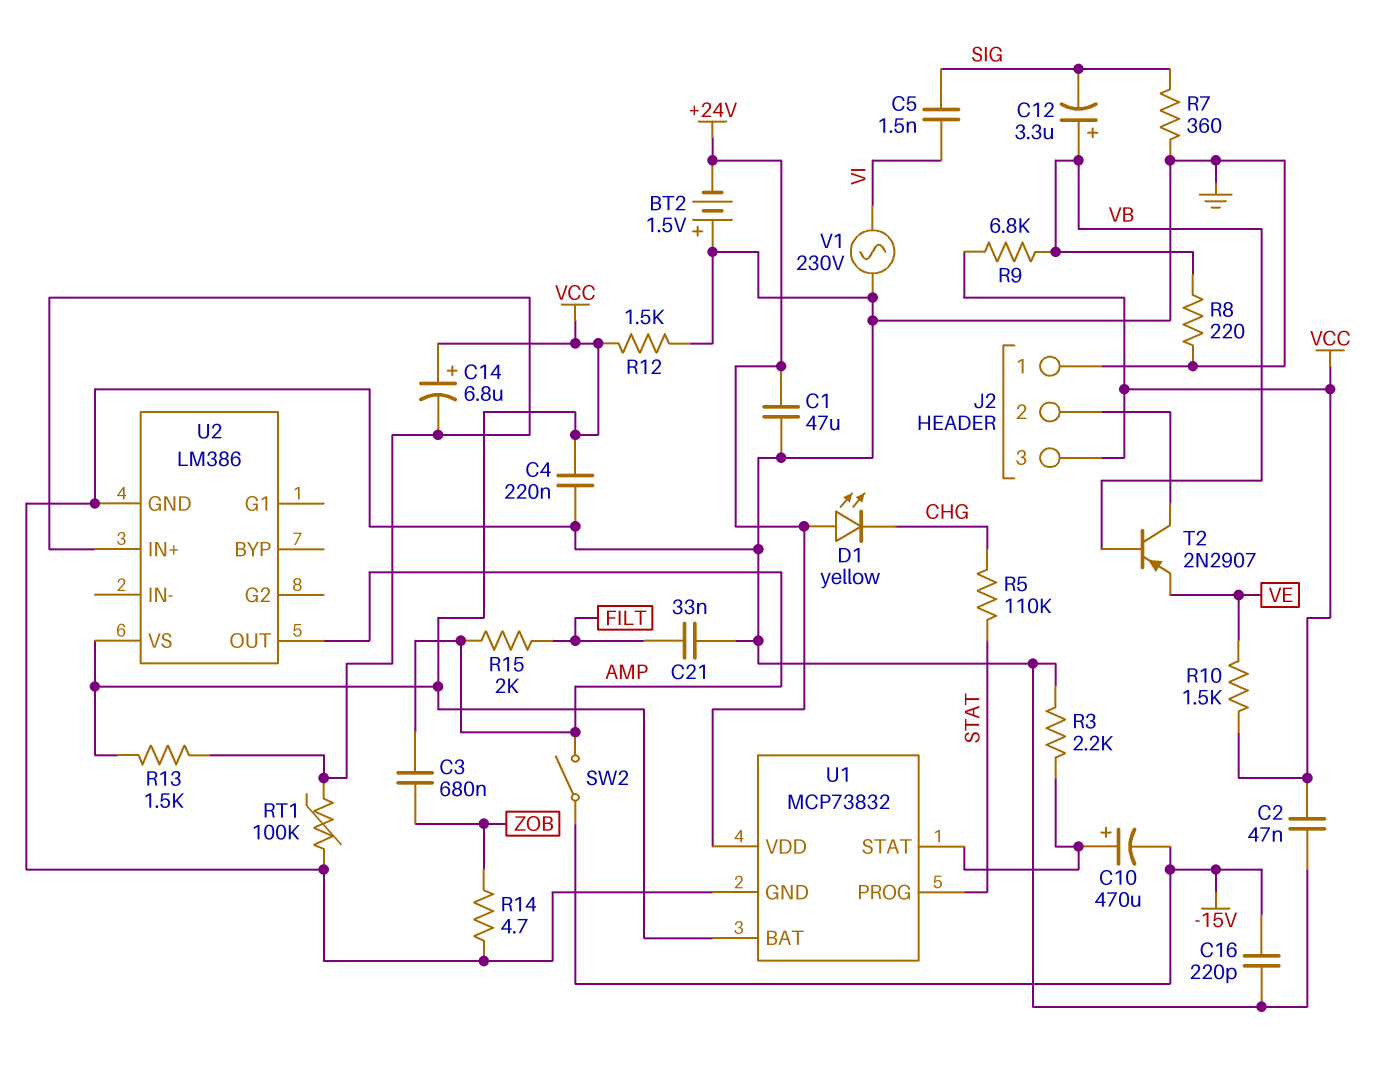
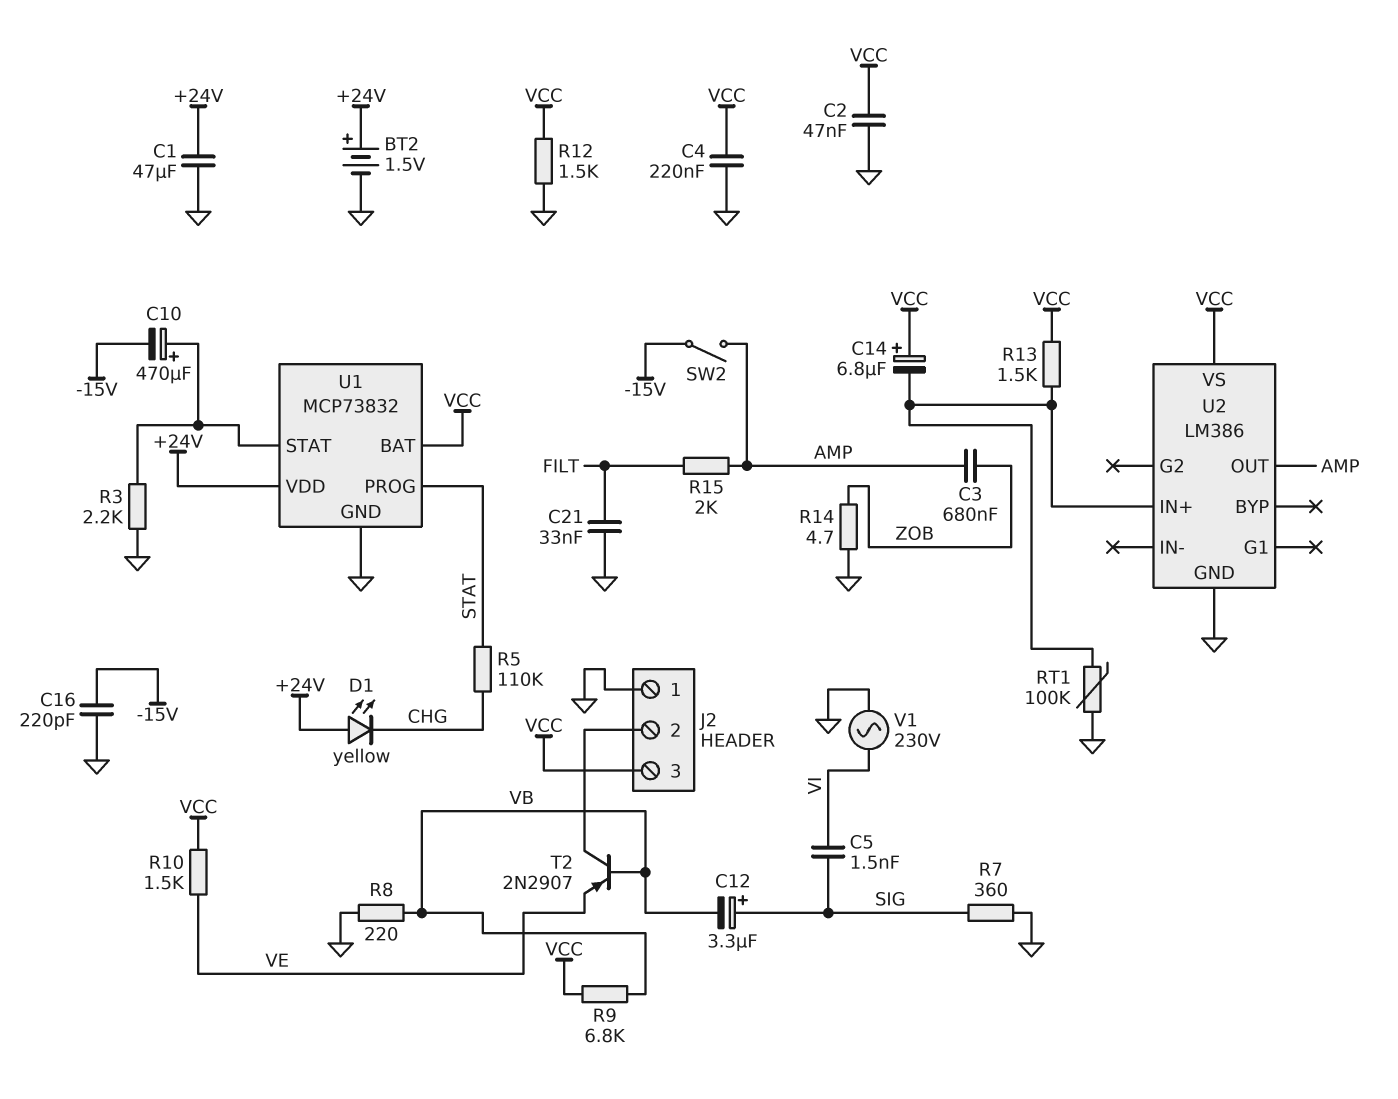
BT2: 1.5V (plus GND, minus +24V) -> 1.5V (plus +24V, minus GND)
C12: 3.3uF (plus VB, minus SIG) -> 3.3uF (plus SIG, minus VB)

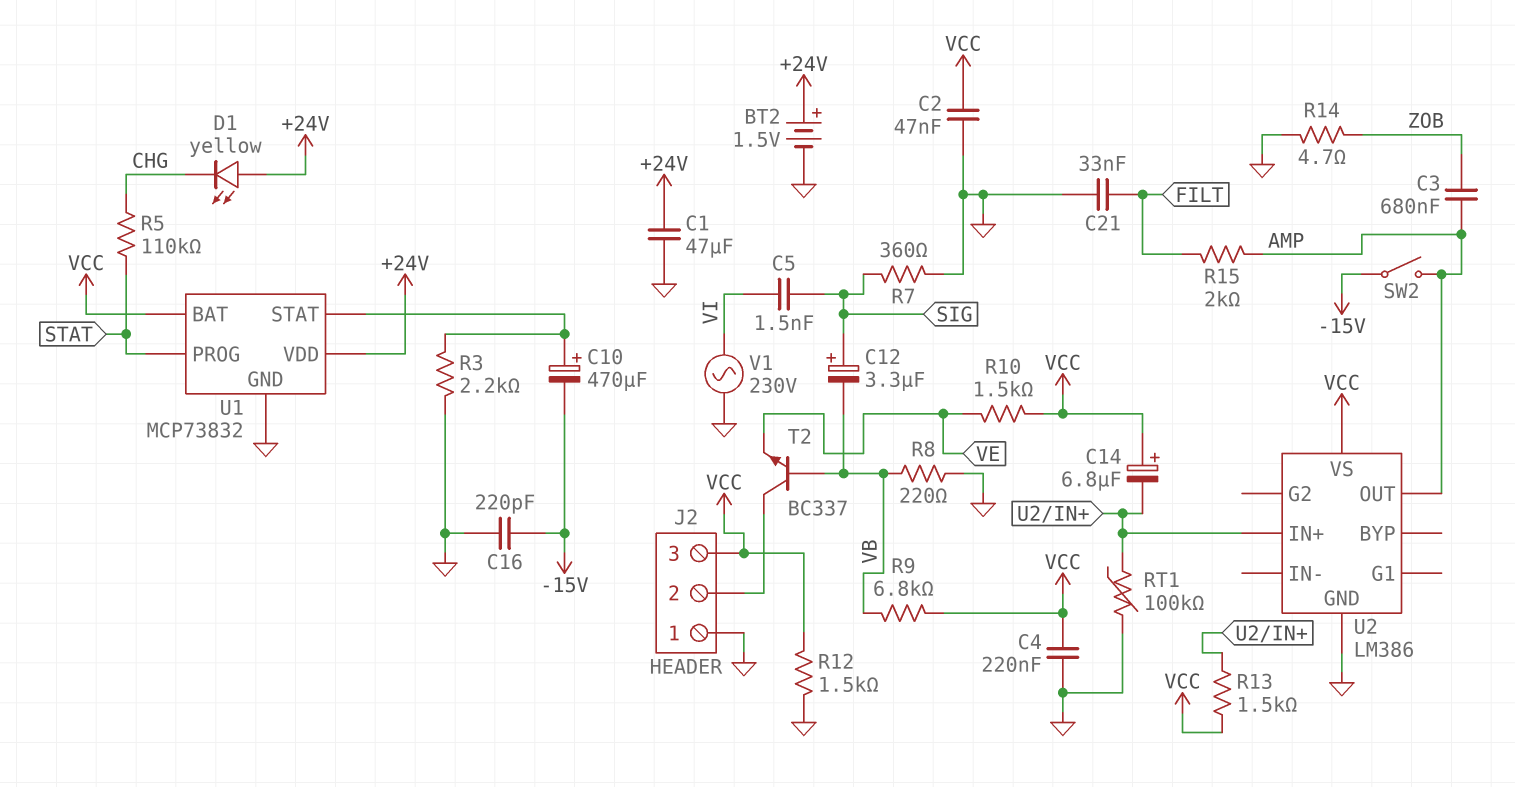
T2: PNP 2N2907 (B VB, C J2/2, E VE) -> NPN BC337 (B VB, C J2/2, E VE)

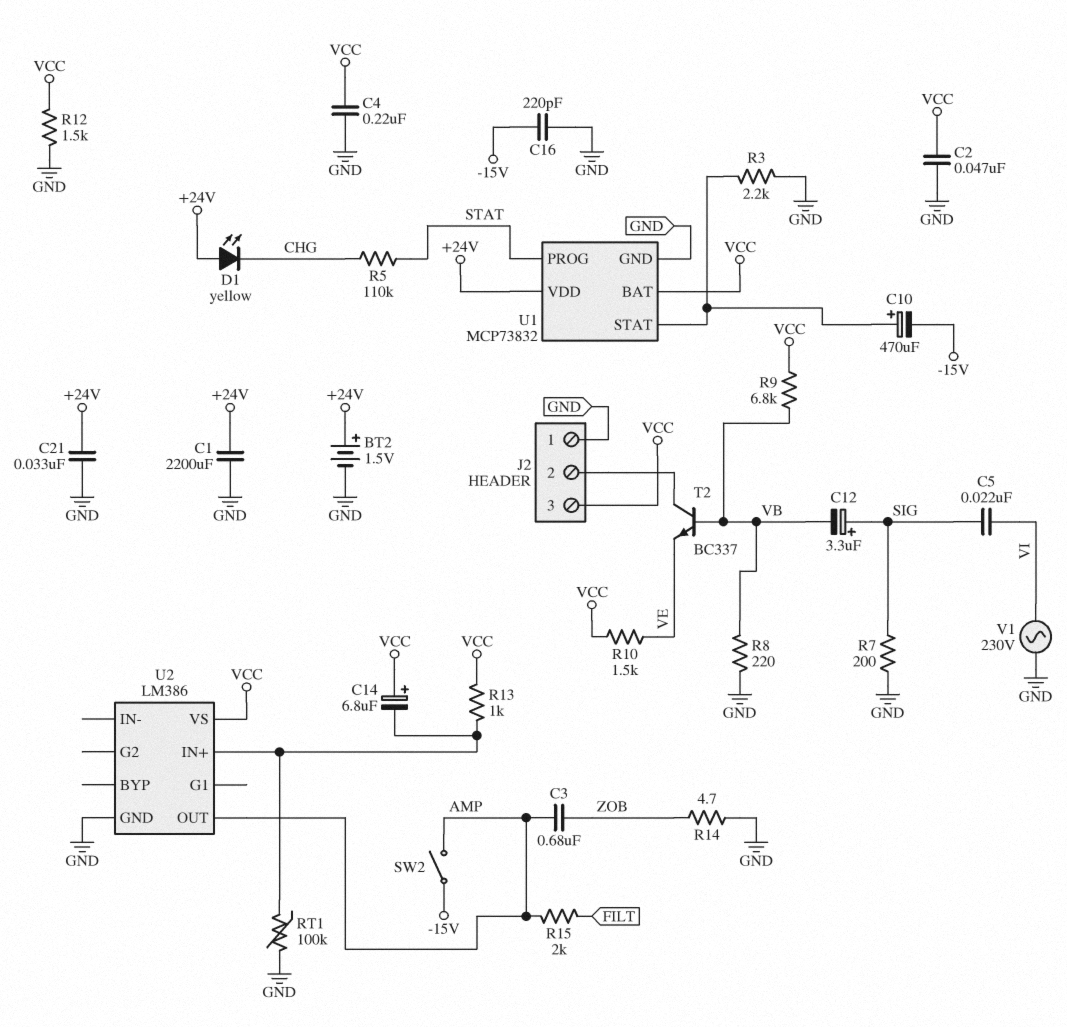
C1: 47uF (+24V, GND) -> 2200uF (+24V, GND)
C5: 1.5nF (SIG, VI) -> 22nF (SIG, VI)
C21: 33nF (FILT, GND) -> 33nF (+24V, GND)
R7: 360 (GND, SIG) -> 200 (GND, SIG)
R13: 1.5k (U2/IN+, VCC) -> 1k (U2/IN+, VCC)

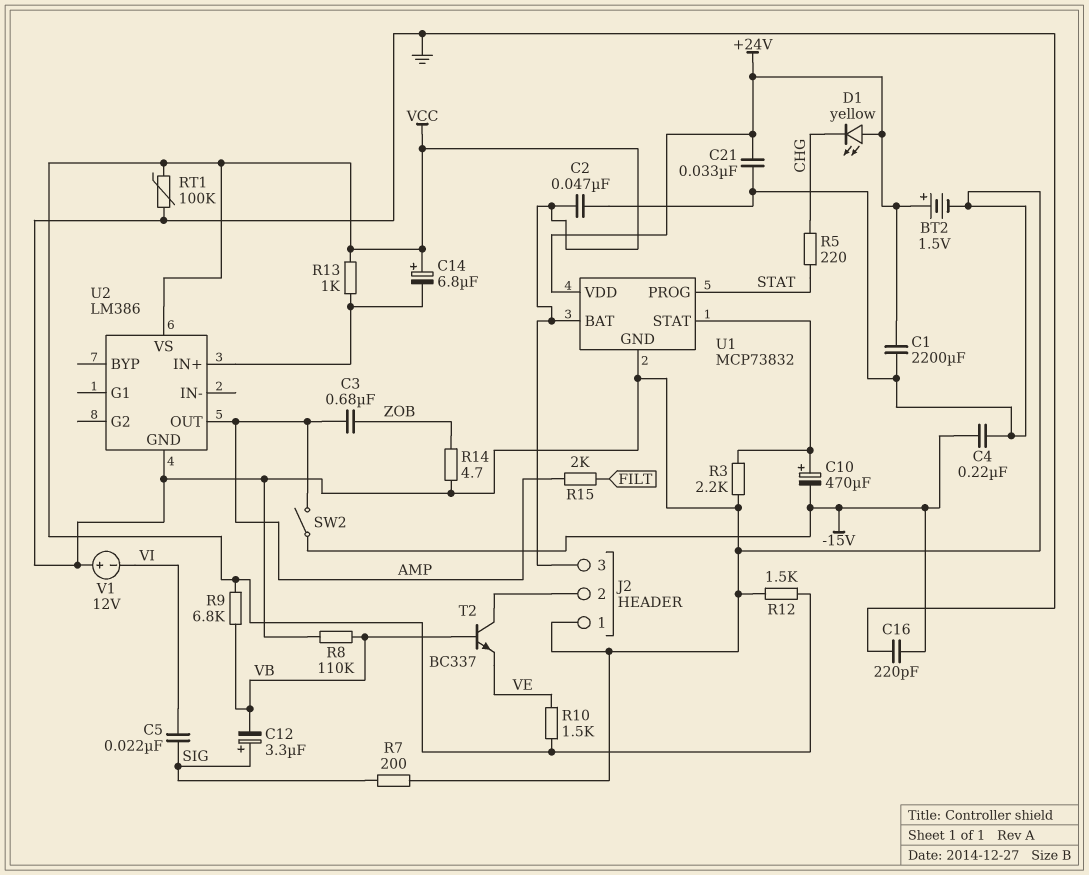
C4: 220nF (GND, VCC) -> 220nF (-15V, GND)
R5: 110k (CHG, STAT) -> 220 (CHG, STAT)
R8: 220 (GND, VB) -> 110k (GND, VB)
RT1: 100k (GND, U2/IN+) -> 100k (GND, VCC)
V1: AC 230V (GND, VI) -> 12V (plus GND, minus VI)

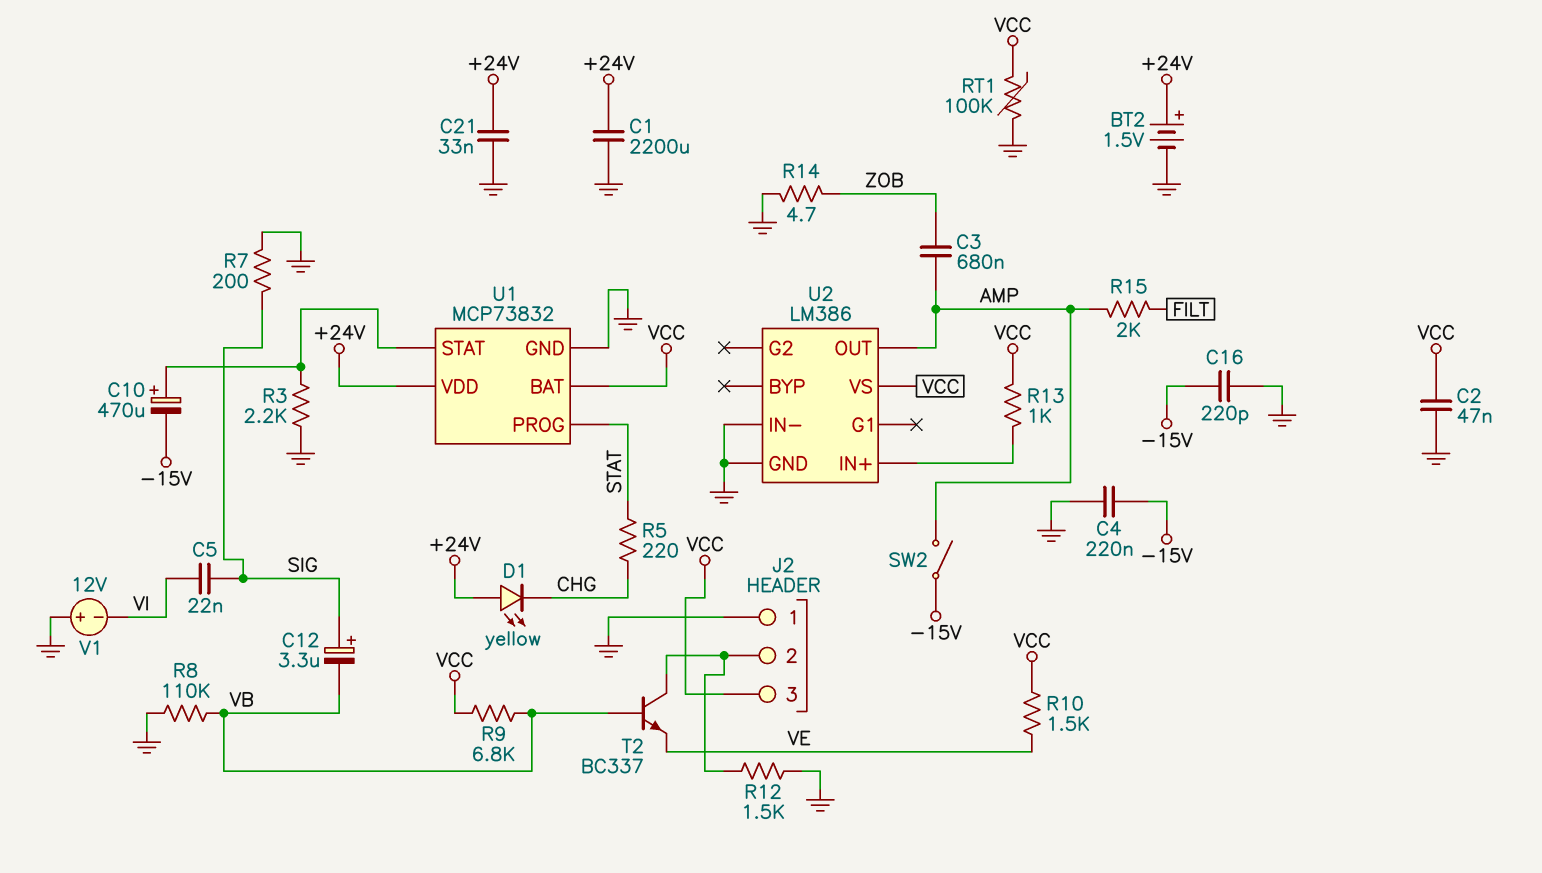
C14: 6.8uF (plus VCC, minus U2/IN+) -> none
R12: 1.5k (GND, VCC) -> 1.5k (GND, J2/2)
U2 pin IN-: none -> GND

